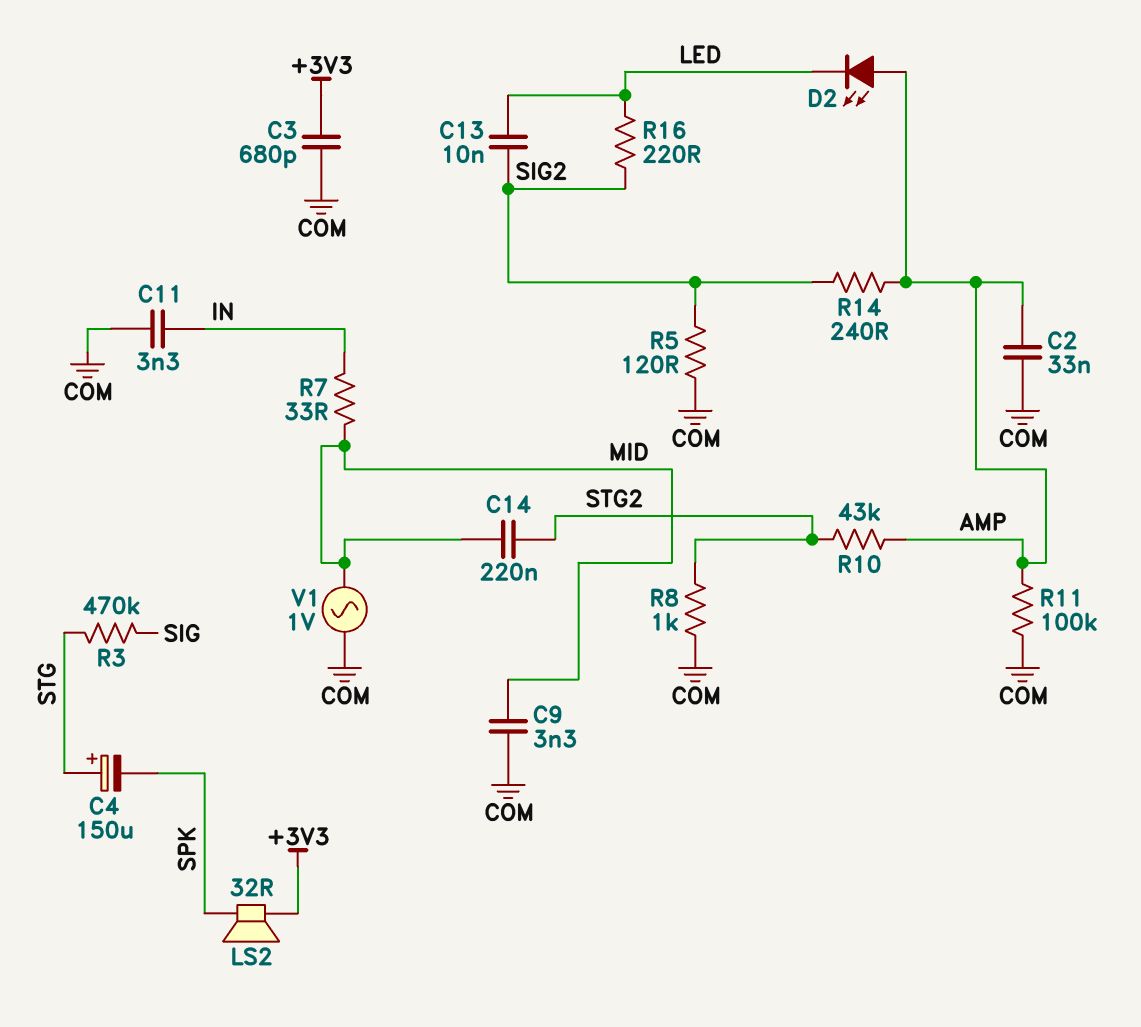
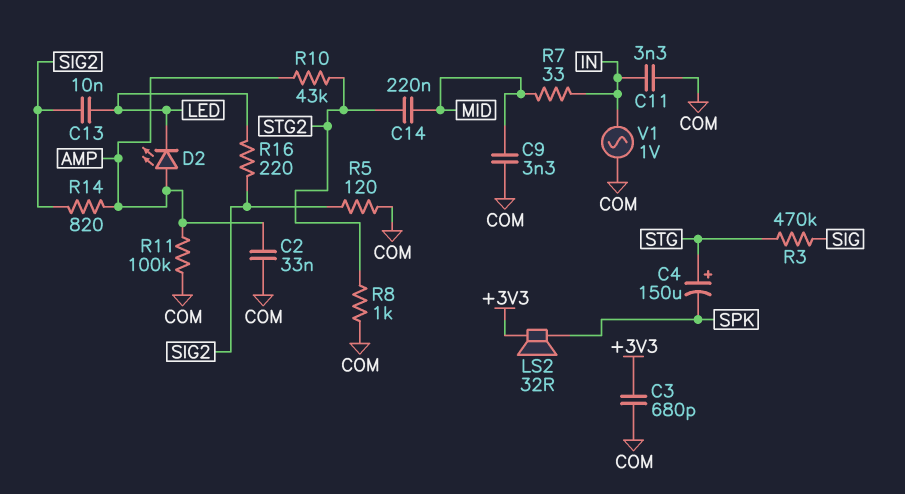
R14: 240 (AMP, SIG2) -> 820 (AMP, SIG2)
V1: AC 1V (COM, MID) -> AC 1V (COM, IN)

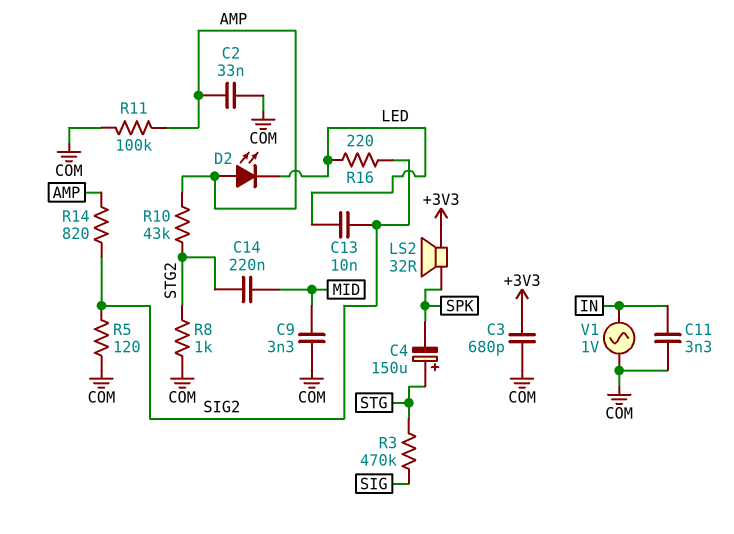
R7: 33 (IN, MID) -> none

